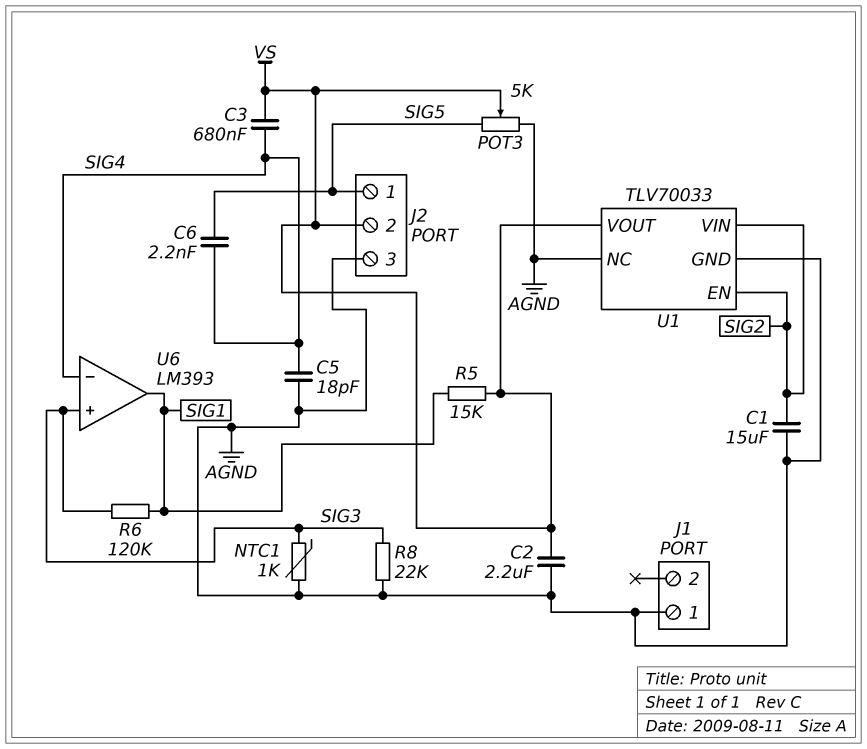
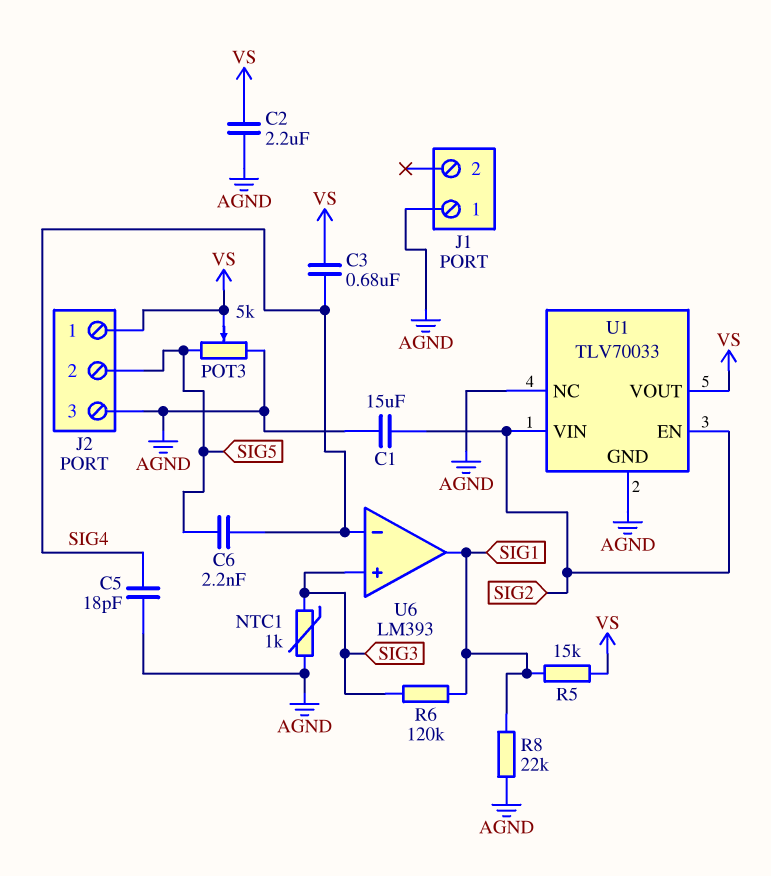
J2 pin 1: SIG5 -> VS
J2 pin 2: VS -> SIG5
R8: 22k (AGND, SIG3) -> 22k (AGND, SIG1)

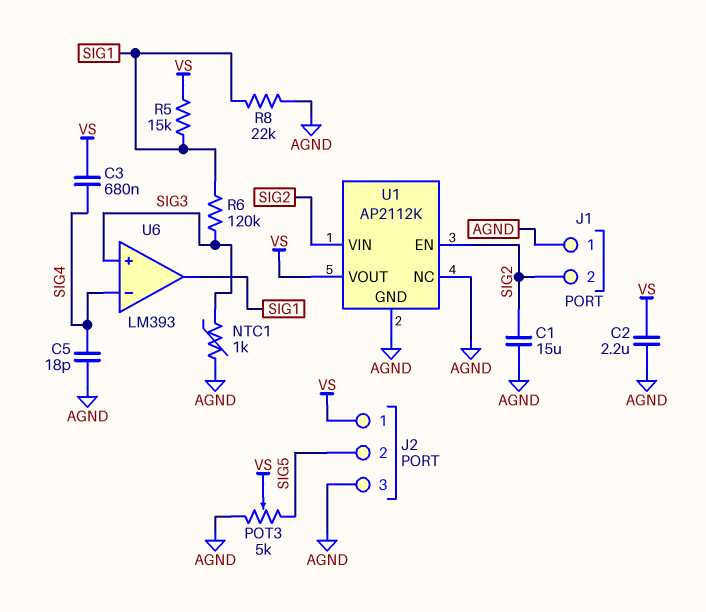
C6: 2.2nF (SIG4, SIG5) -> none
J1 pin 2: none -> SIG2
U1: TLV70033 -> AP2112K

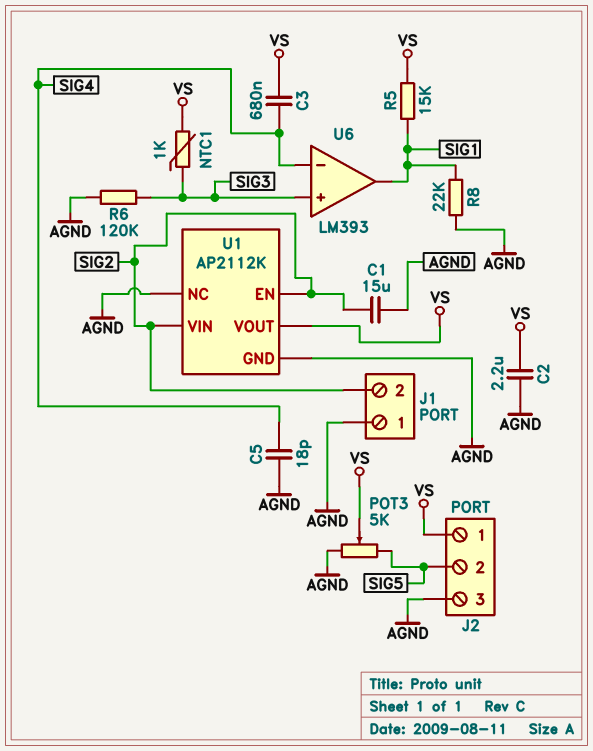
NTC1: 1k (AGND, SIG3) -> 1k (SIG3, VS)
R6: 120k (SIG1, SIG3) -> 120k (AGND, SIG3)

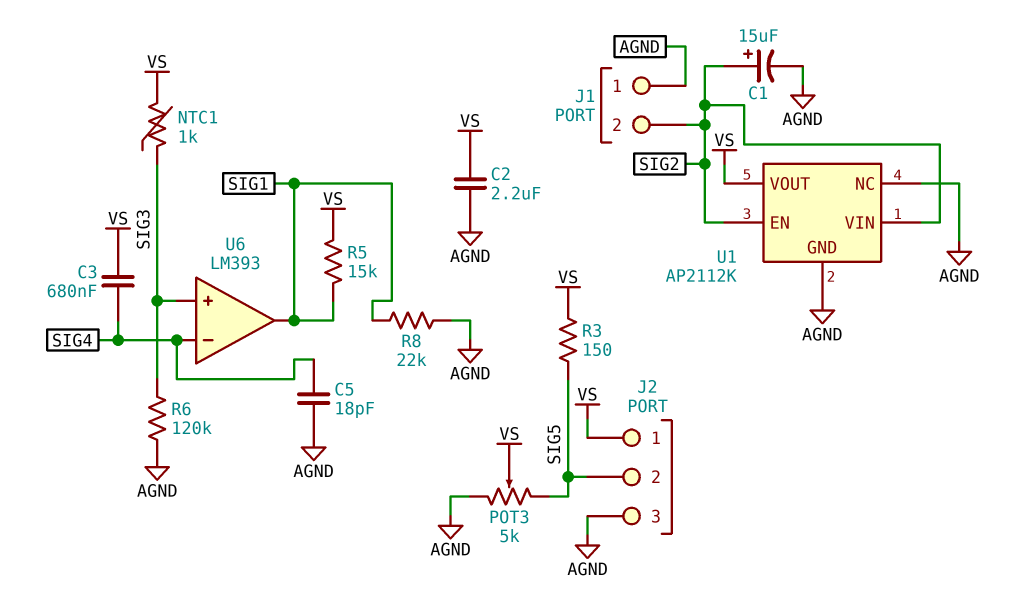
C1: 15uF (AGND, SIG2) -> 15uF (plus SIG2, minus AGND)
R3: none -> 150 (SIG5, VS)

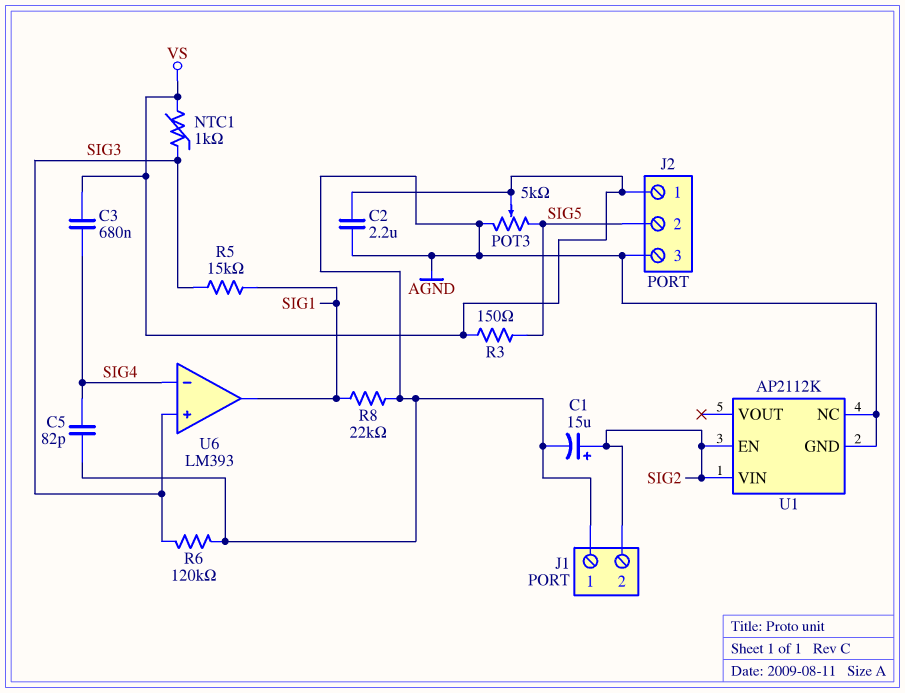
C5: 18pF (AGND, SIG4) -> 82pF (AGND, SIG4)
R5: 15k (SIG1, VS) -> 15k (SIG1, SIG3)
U1 pin VOUT: VS -> none

